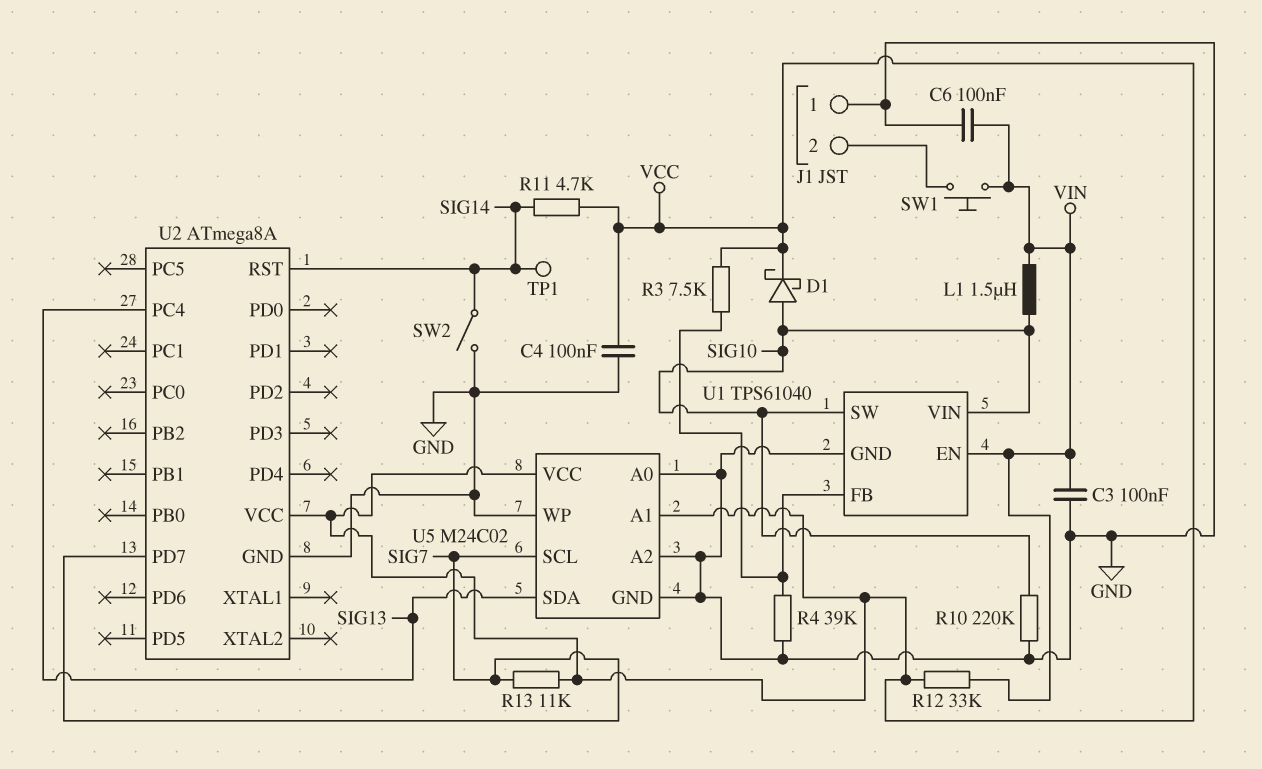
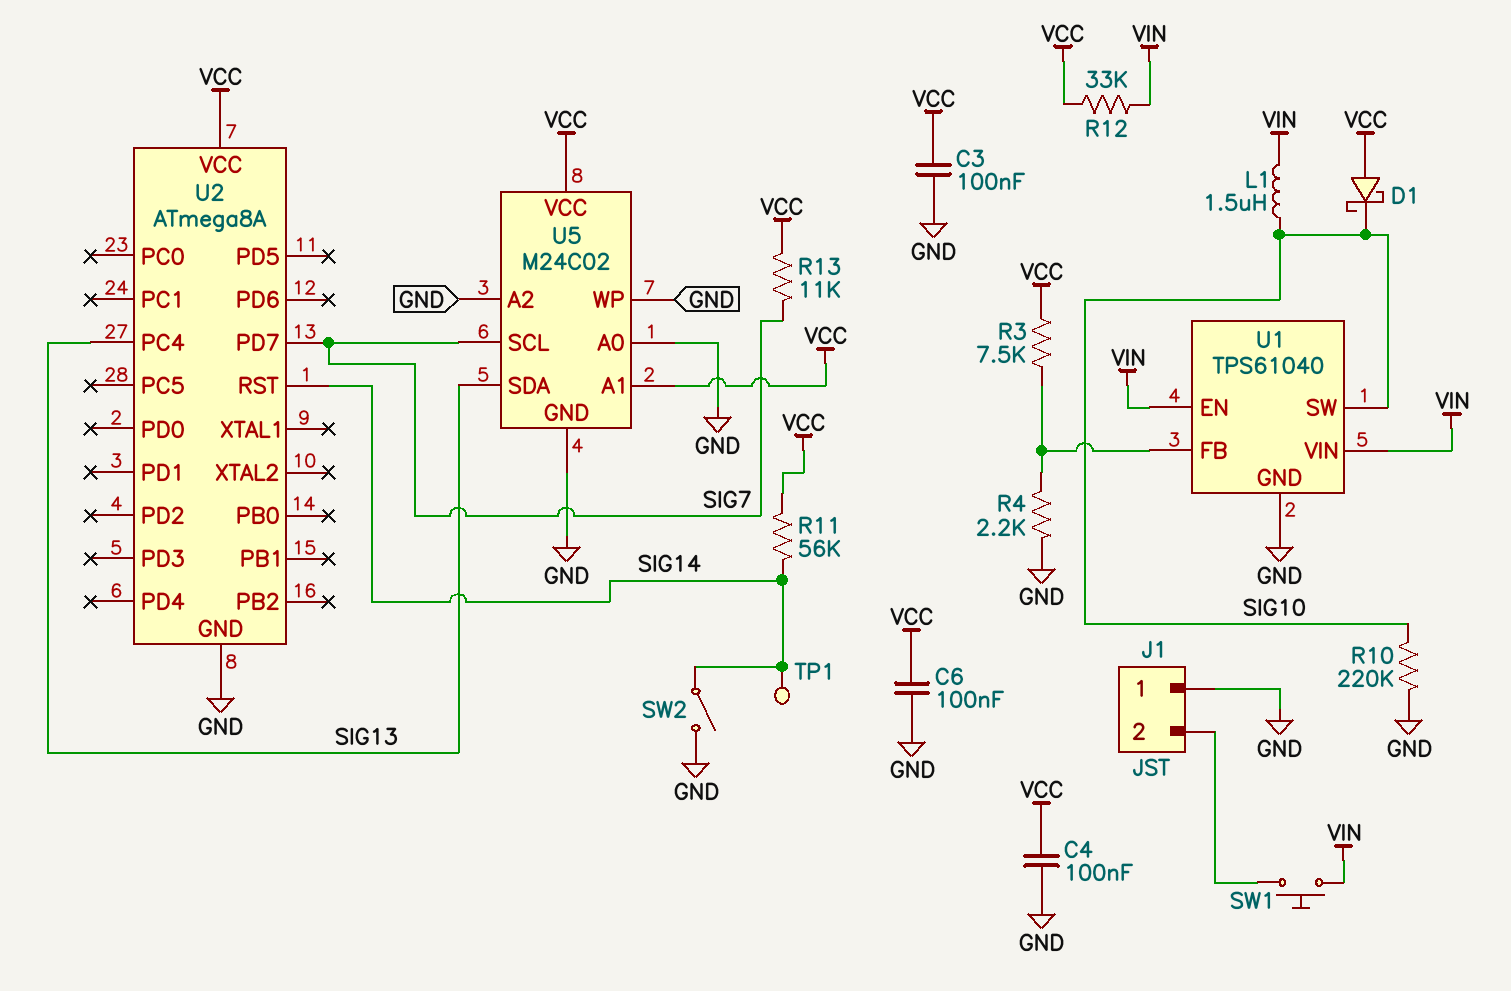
C3: 100nF (GND, VIN) -> 100nF (GND, VCC)
C6: 100nF (GND, VIN) -> 100nF (GND, VCC)
D1: schottky (A SIG10, K VCC) -> schottky (A VCC, K SIG10)
R4: 39k (GND, U1/FB) -> 2.2k (GND, U1/FB)
R11: 4.7k (SIG14, VCC) -> 56k (SIG14, VCC)
U1 pin VIN: SIG10 -> VIN

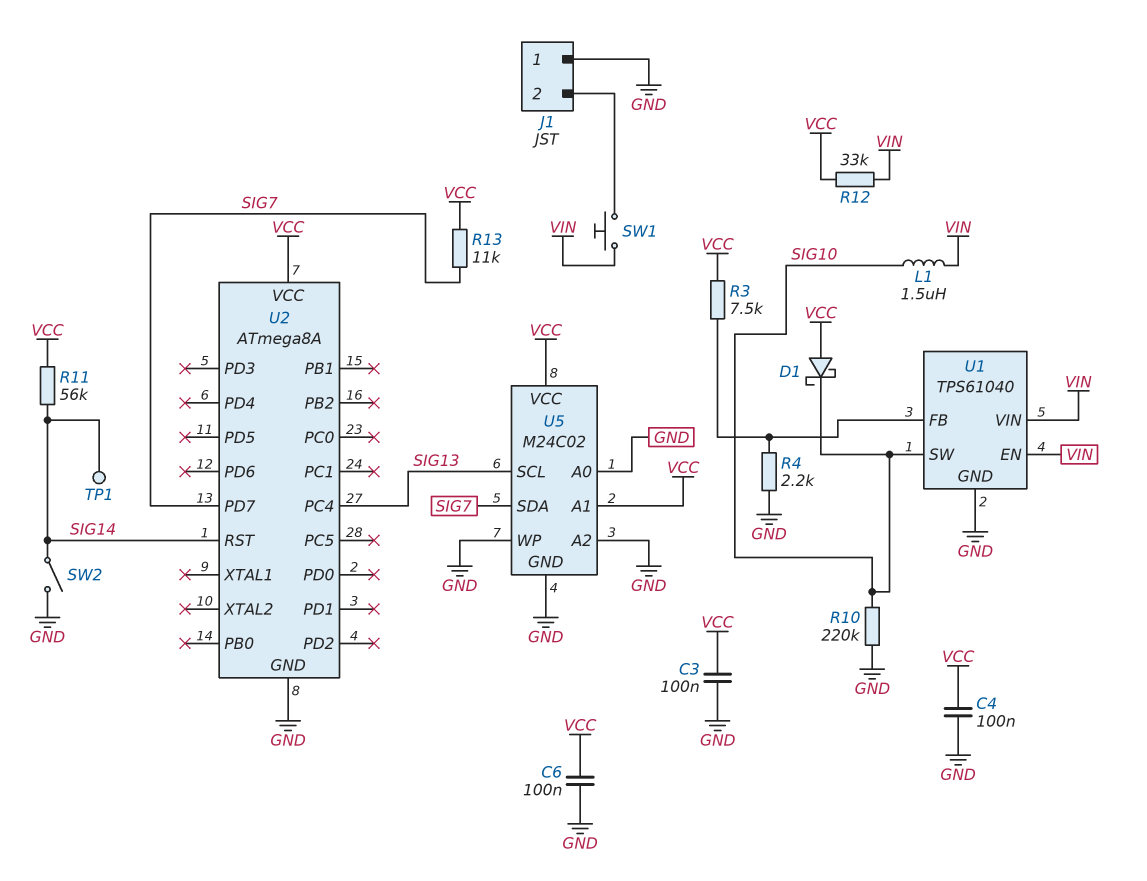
U5 pin SCL: SIG7 -> SIG13
U5 pin SDA: SIG13 -> SIG7

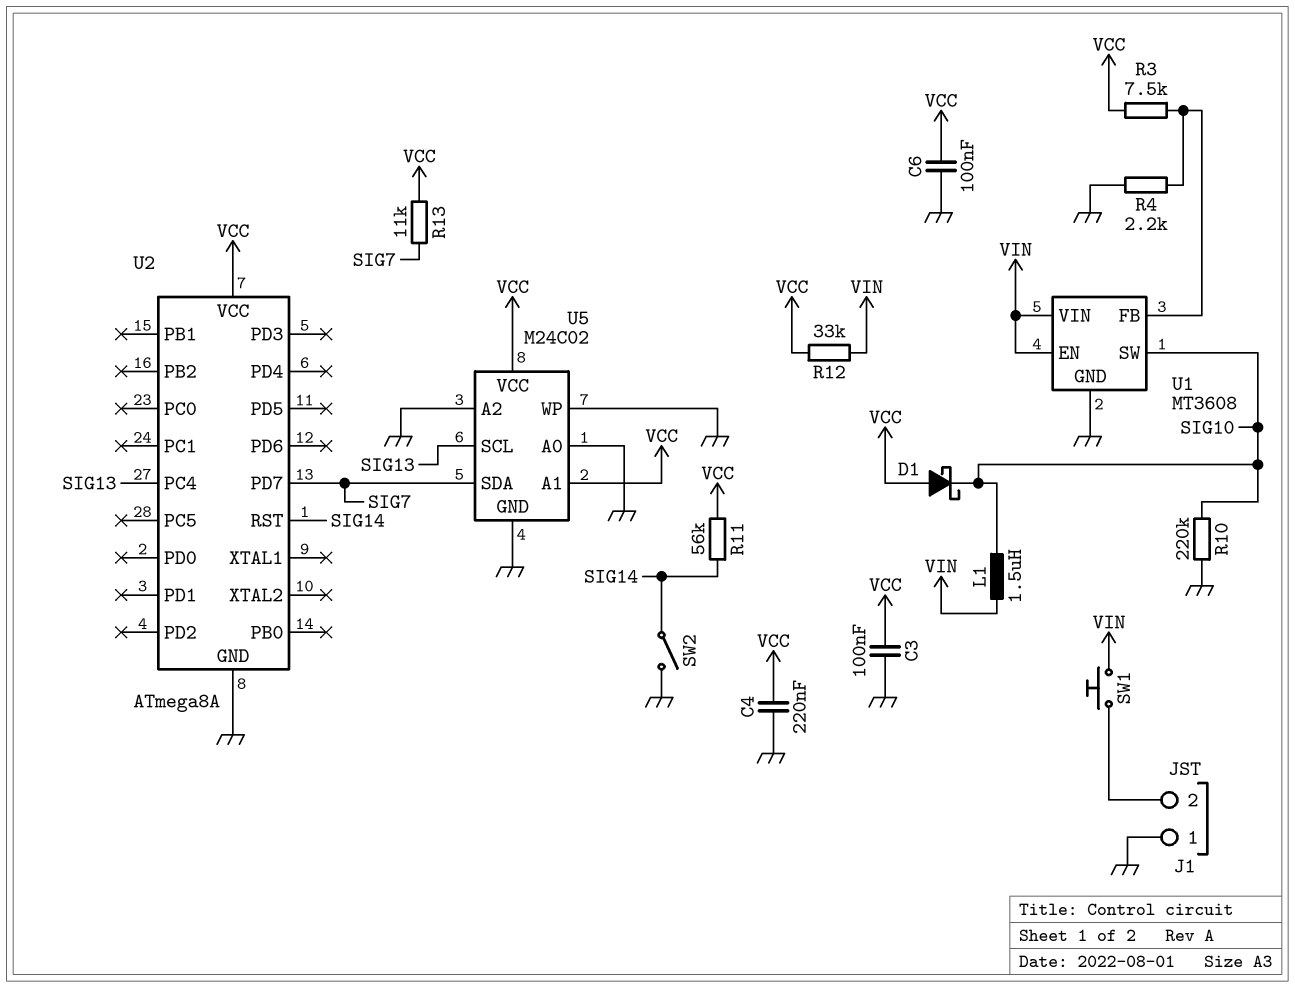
C4: 100nF (GND, VCC) -> 220nF (GND, VCC)
TP1: test point (SIG14) -> none
U1: TPS61040 -> MT3608

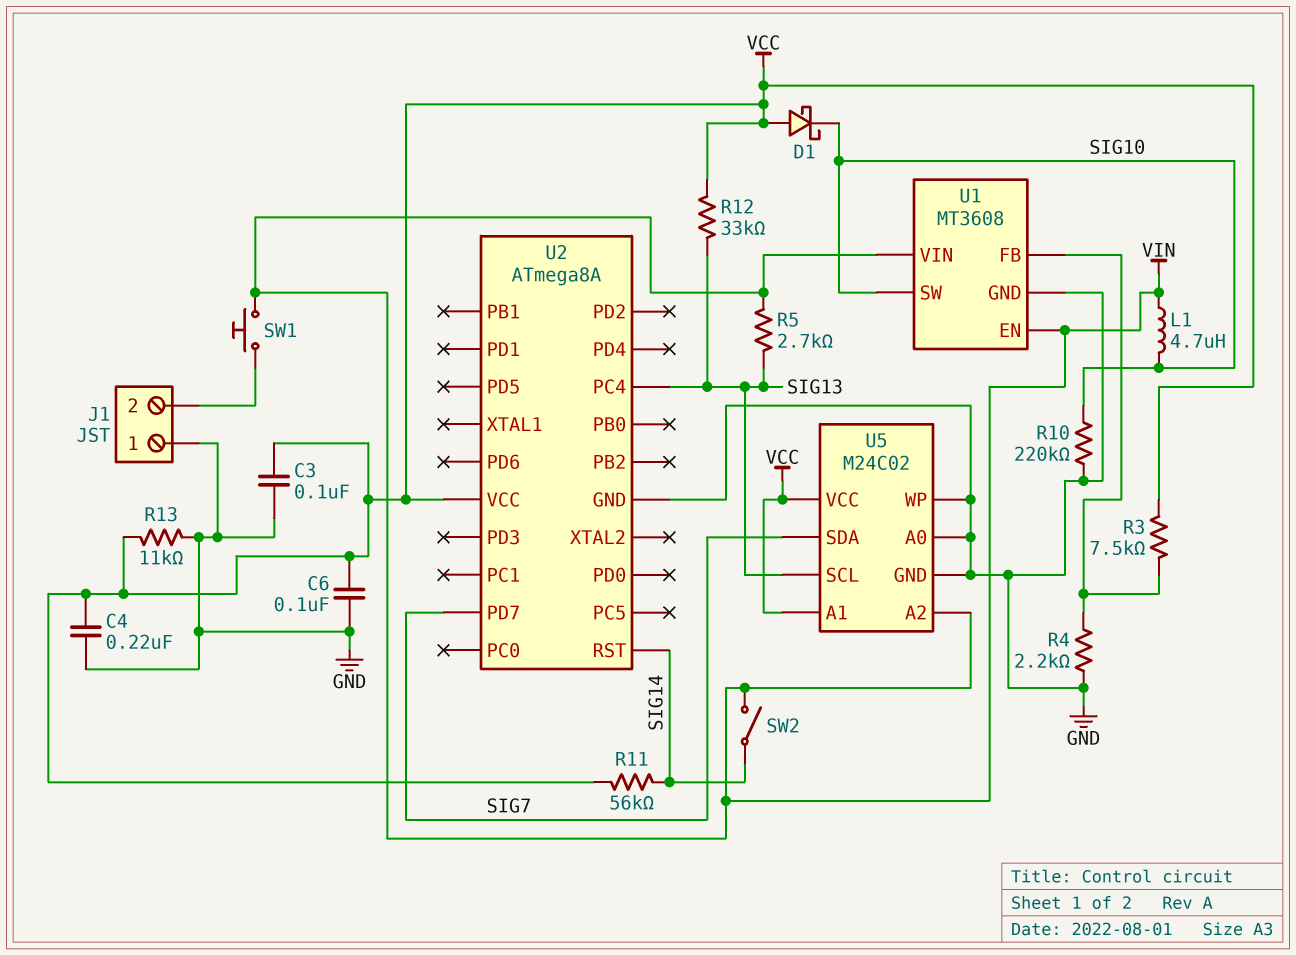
L1: 1.5uH (SIG10, VIN) -> 4.7uH (SIG10, VIN)
R5: none -> 2.7k (SIG13, VIN)
R12: 33k (VCC, VIN) -> 33k (SIG13, VCC)
R13: 11k (SIG7, VCC) -> 11k (GND, VCC)
SW2: switch (GND, SIG14) -> switch (SIG14, VIN)
U5 pin A2: GND -> VIN

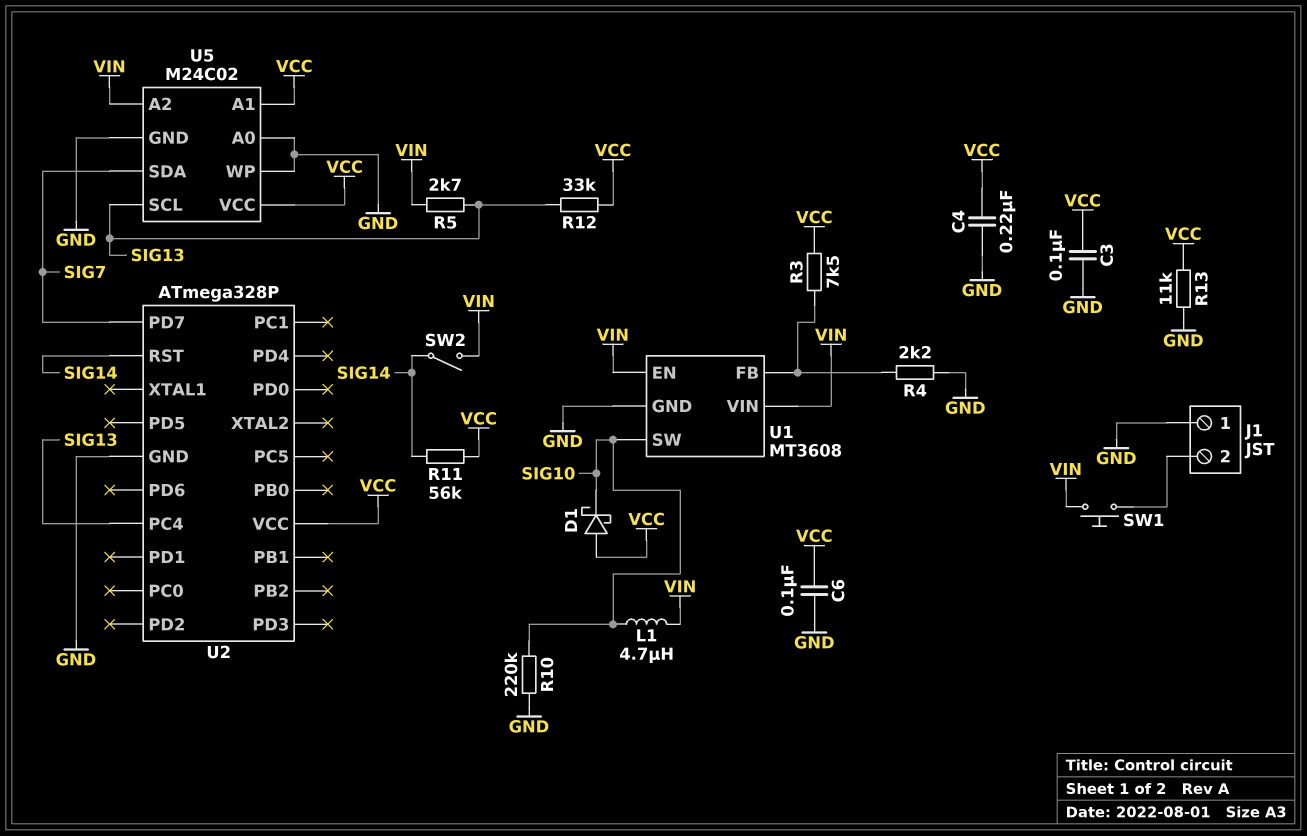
U2: ATmega8A -> ATmega328P

